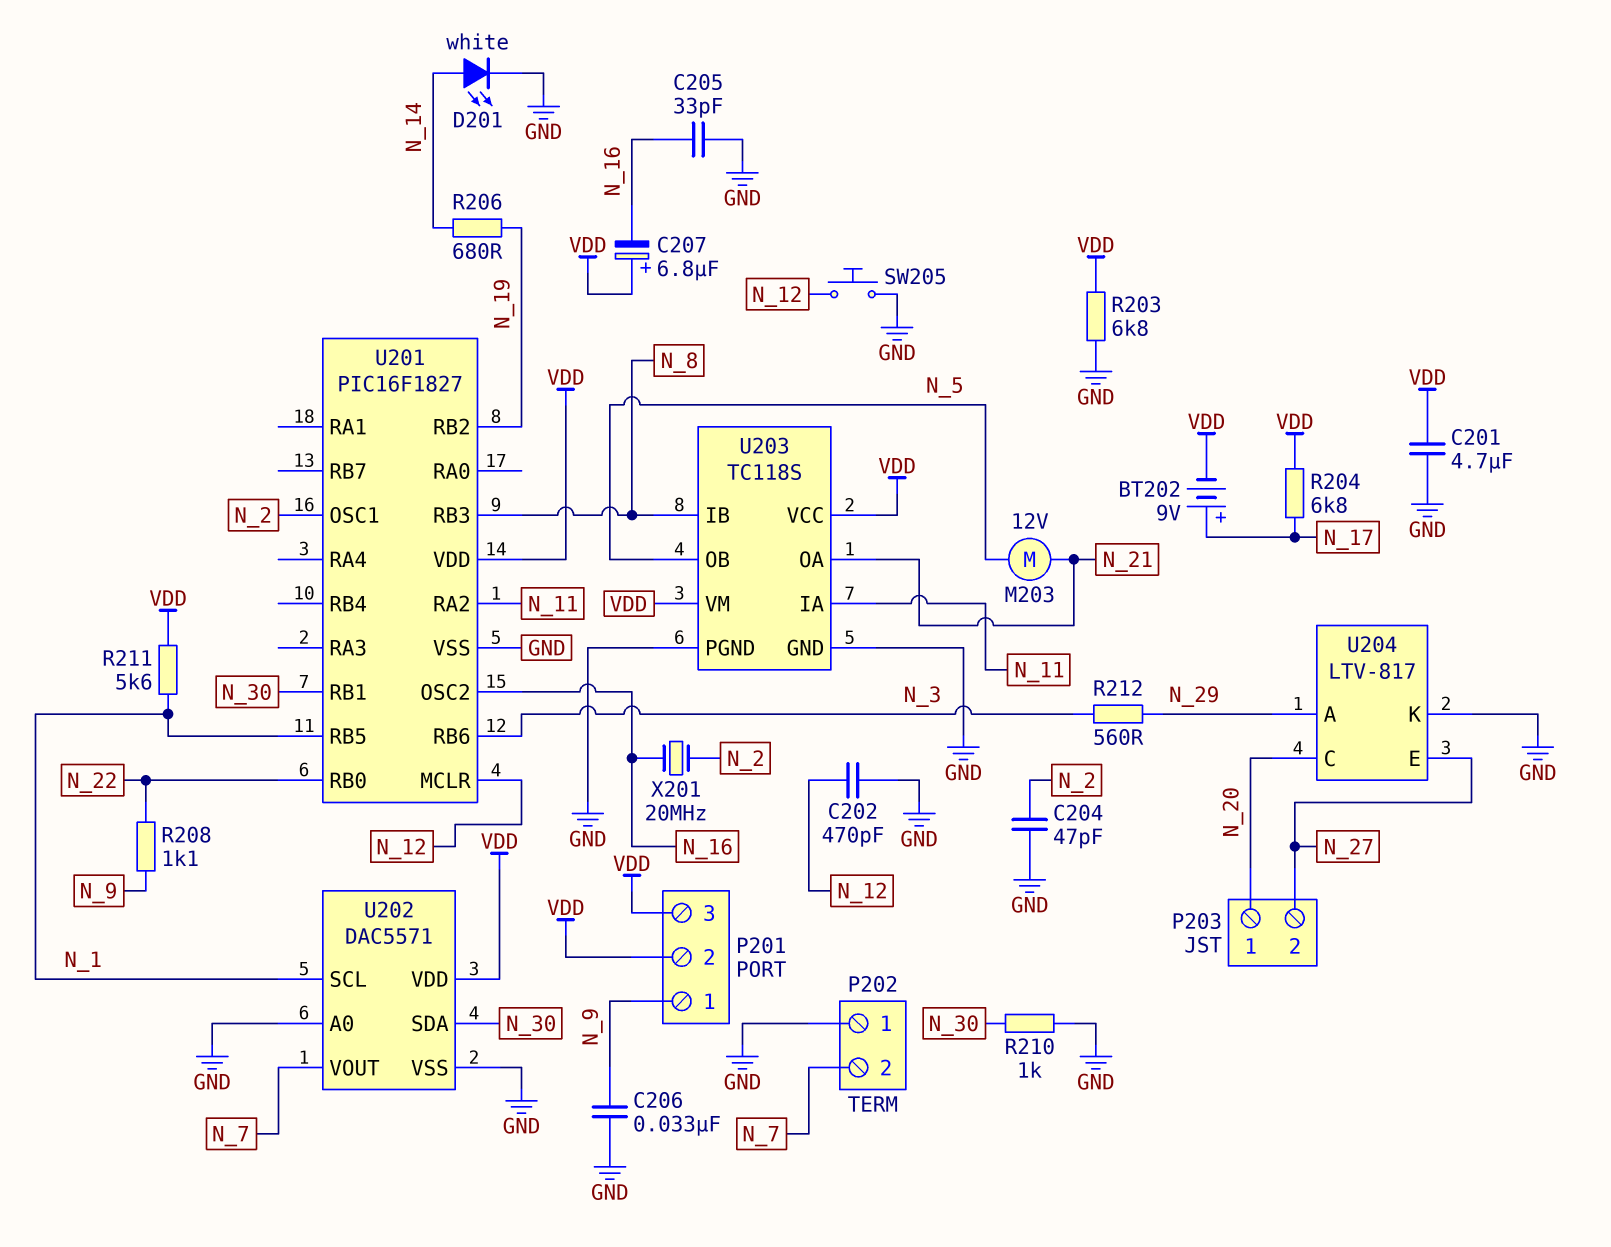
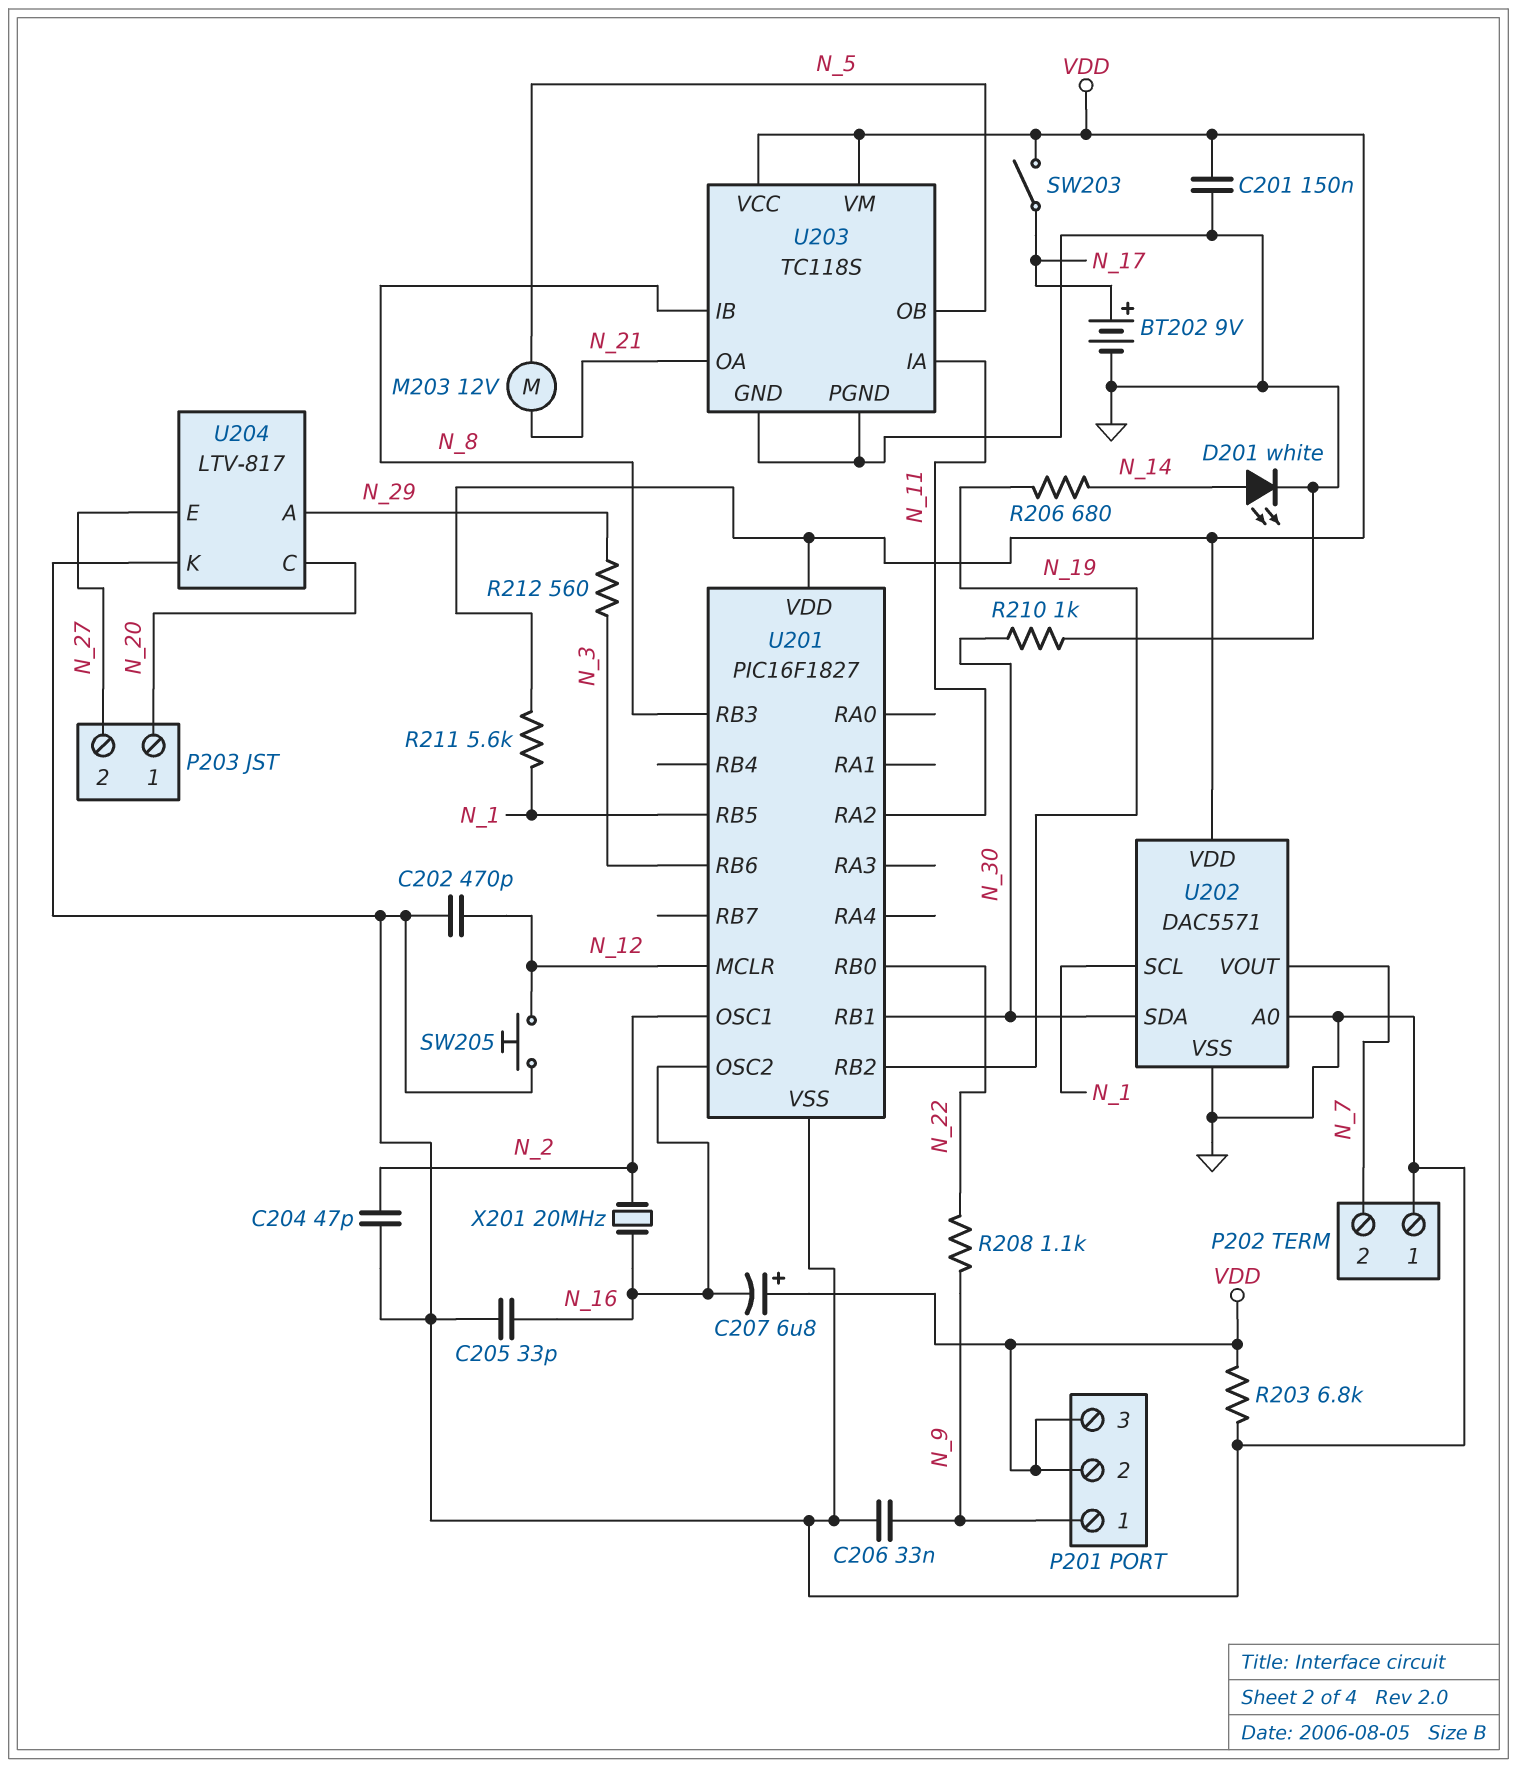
BT202: 9V (plus N_17, minus VDD) -> 9V (plus N_17, minus GND)
C201: 4.7uF (GND, VDD) -> 150nF (GND, VDD)
R204: 6.8k (N_17, VDD) -> none
SW203: none -> switch (N_17, VDD)

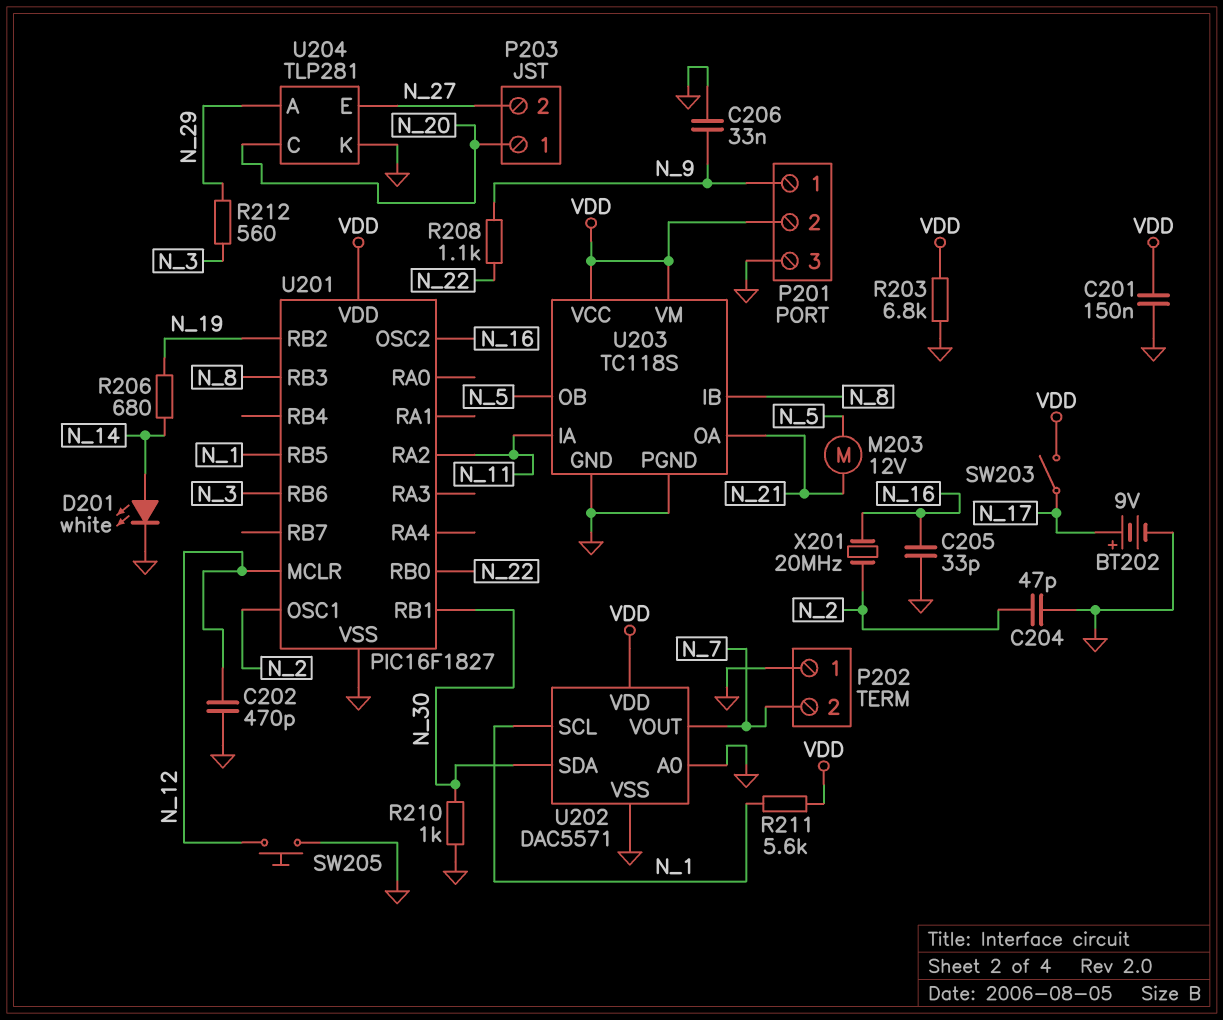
C207: 6.8uF (plus VDD, minus N_16) -> none
P201 pin 3: VDD -> GND
U204: LTV-817 -> TLP281

